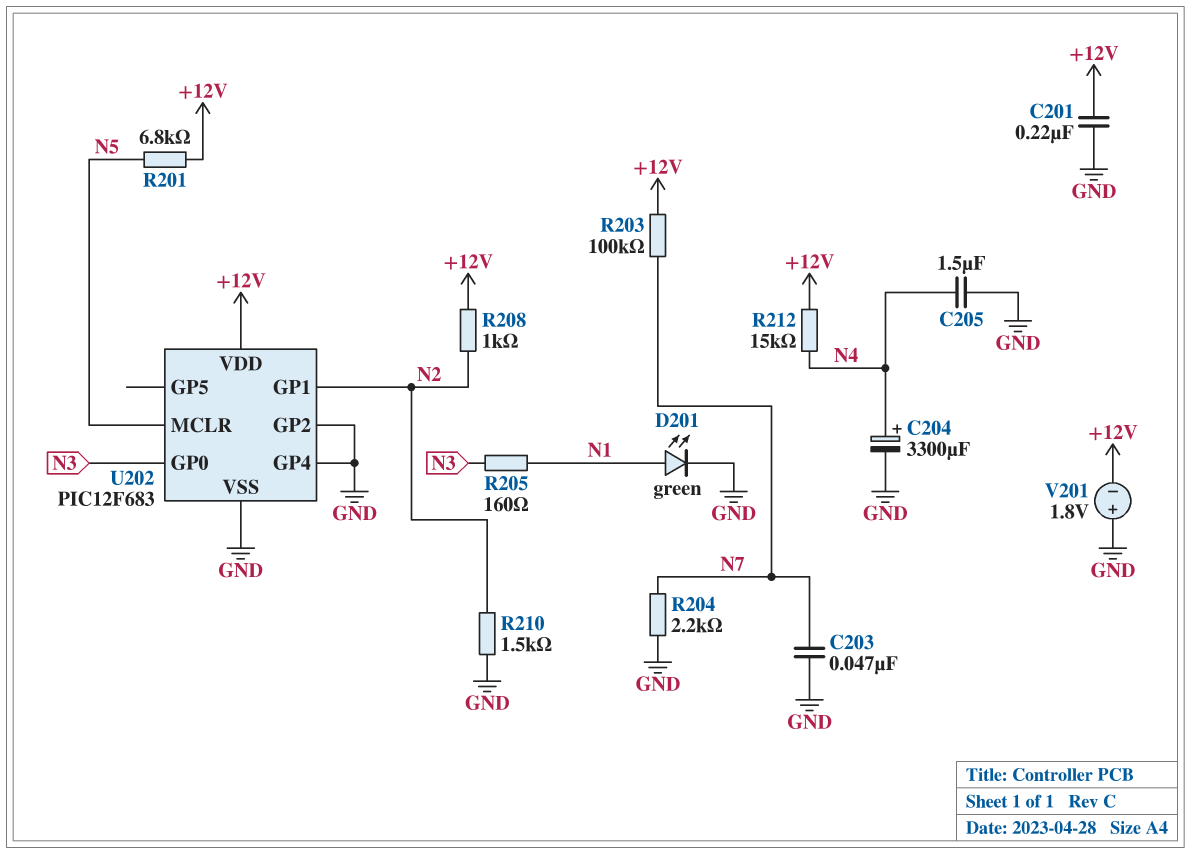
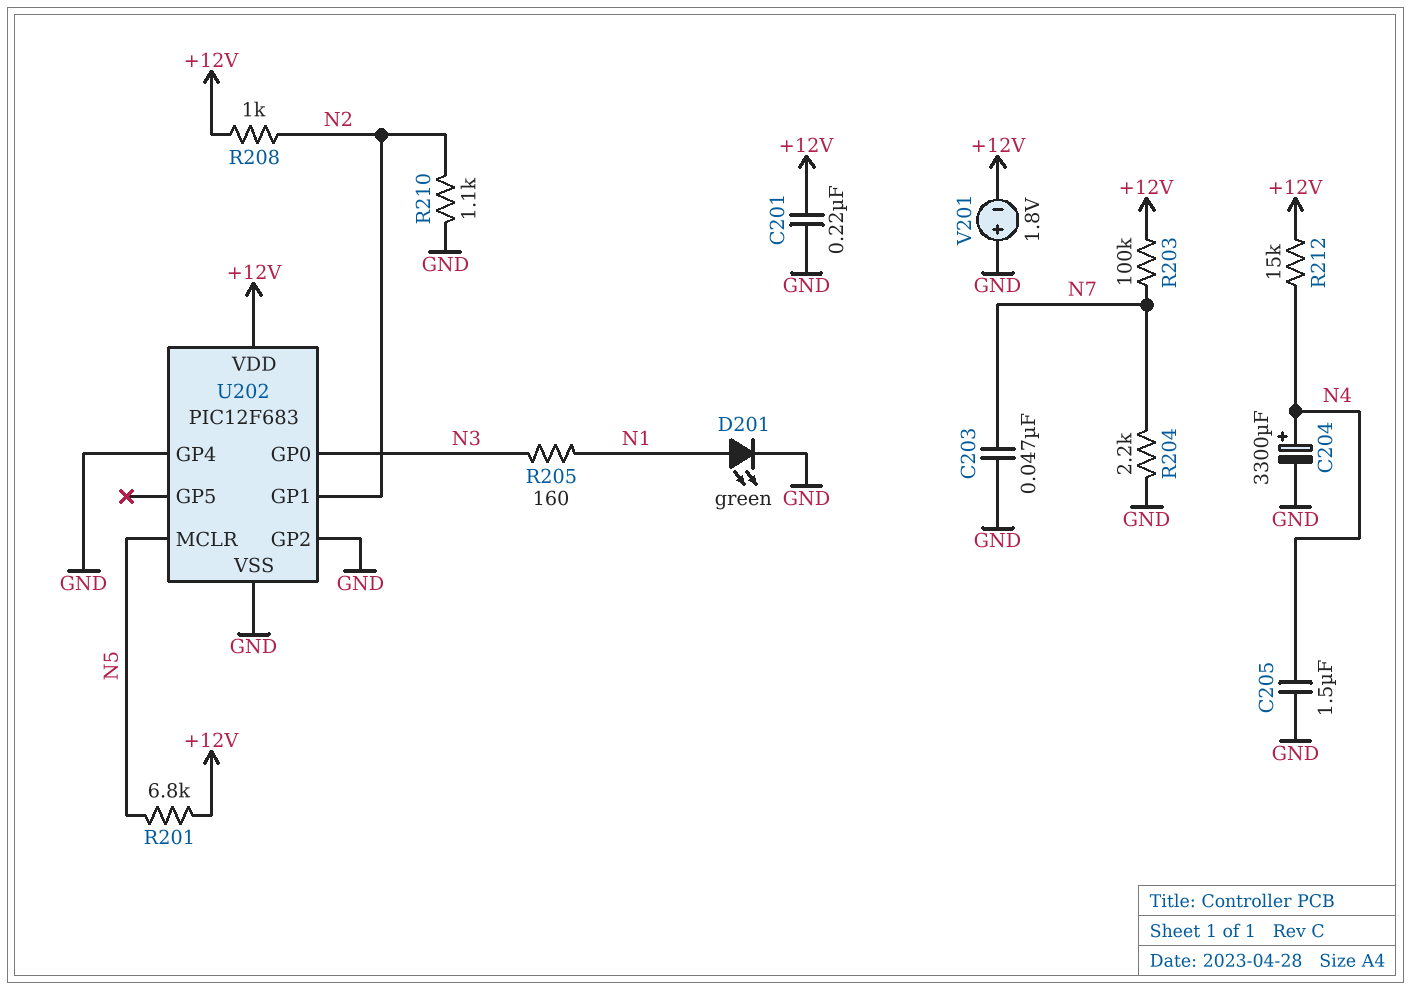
R210: 1.5k (GND, N2) -> 1.1k (GND, N2)

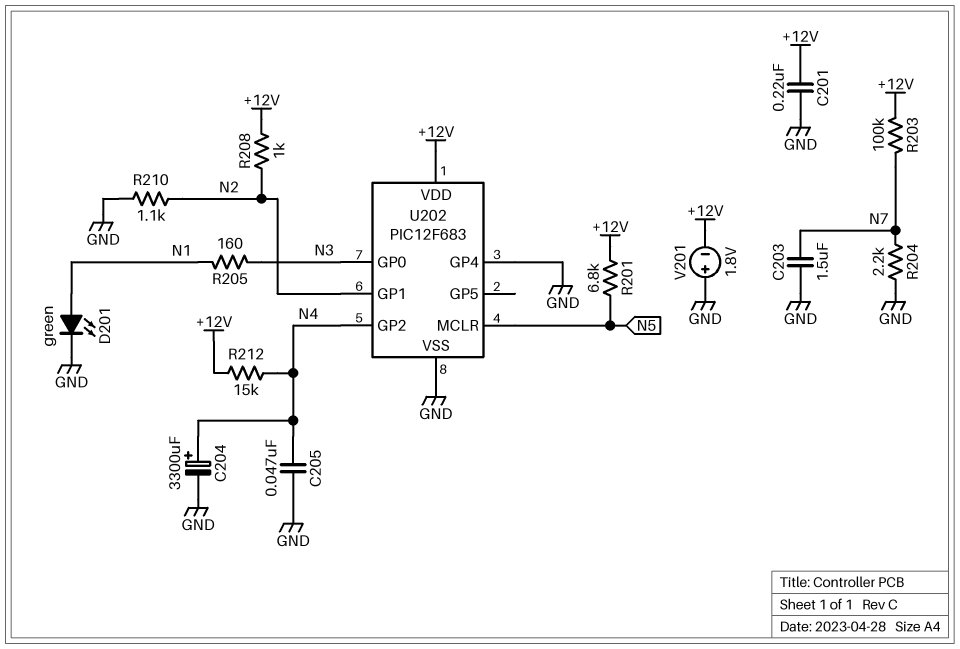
C203: 47nF (GND, N7) -> 1.5uF (GND, N7)
C205: 1.5uF (GND, N4) -> 47nF (GND, N4)
U202 pin GP2: GND -> N4

